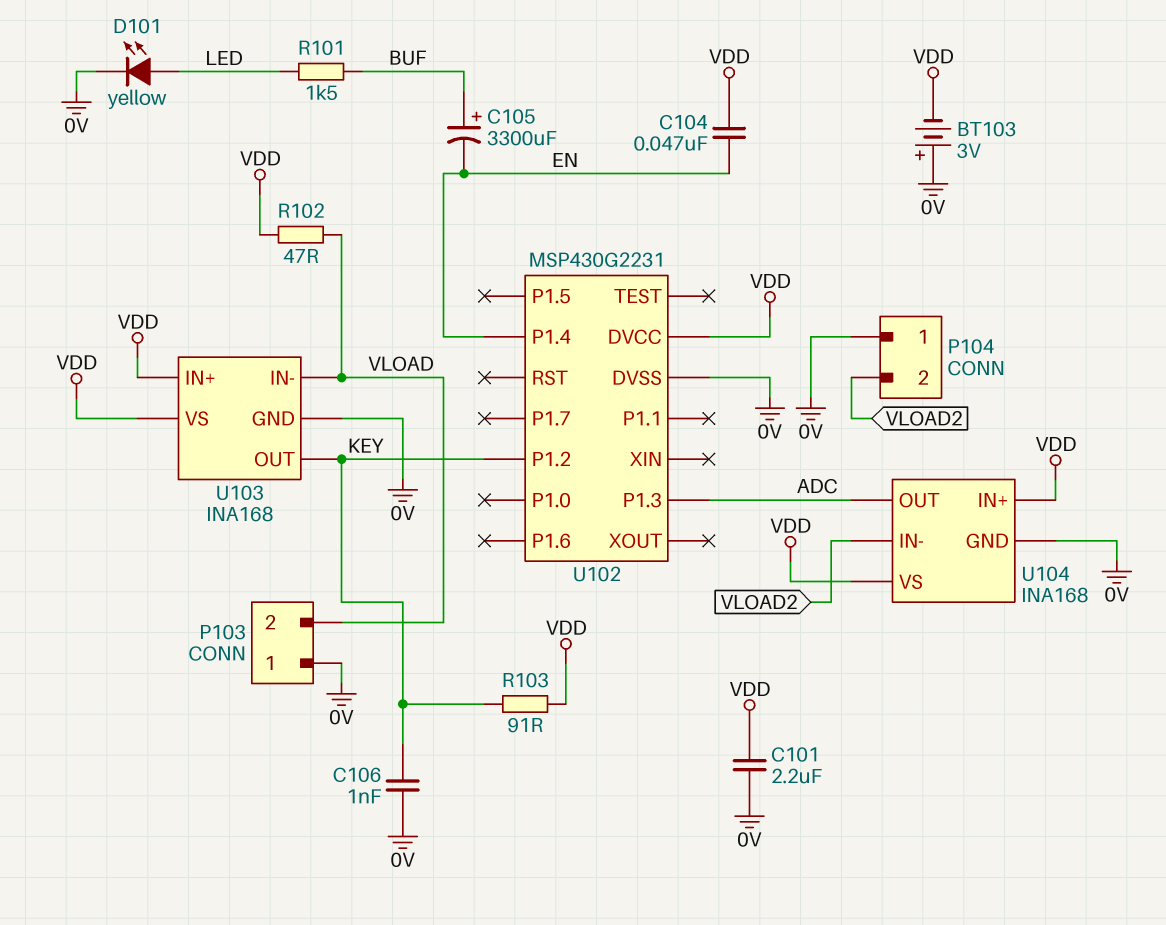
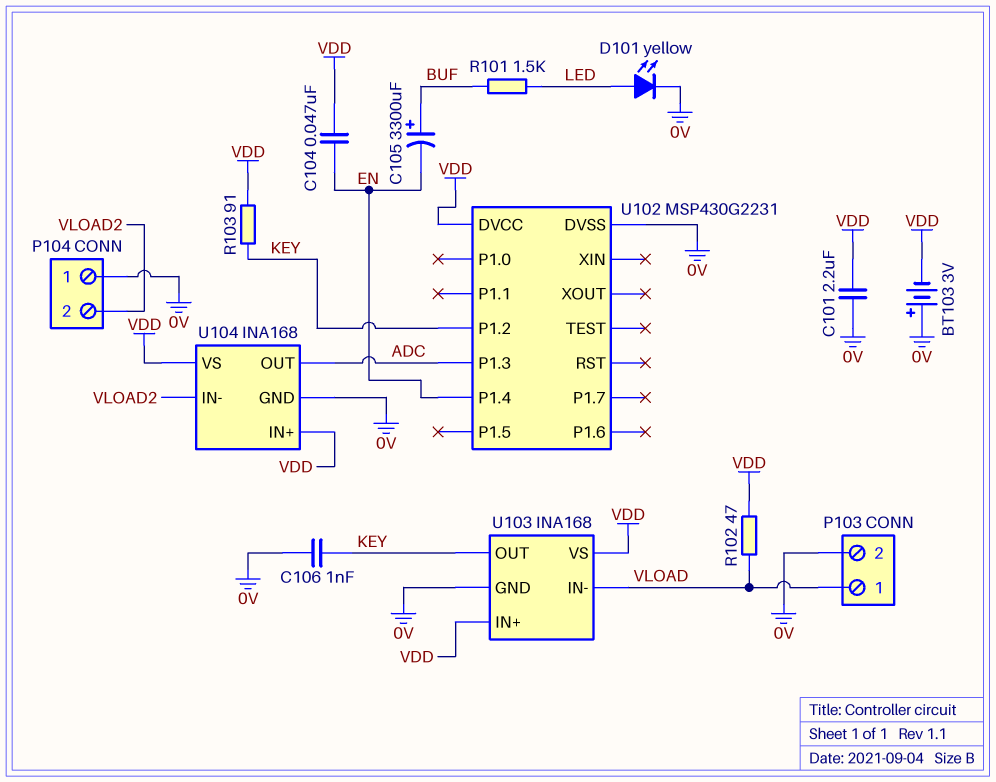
P103 pin 1: 0V -> VLOAD
P103 pin 2: VLOAD -> 0V

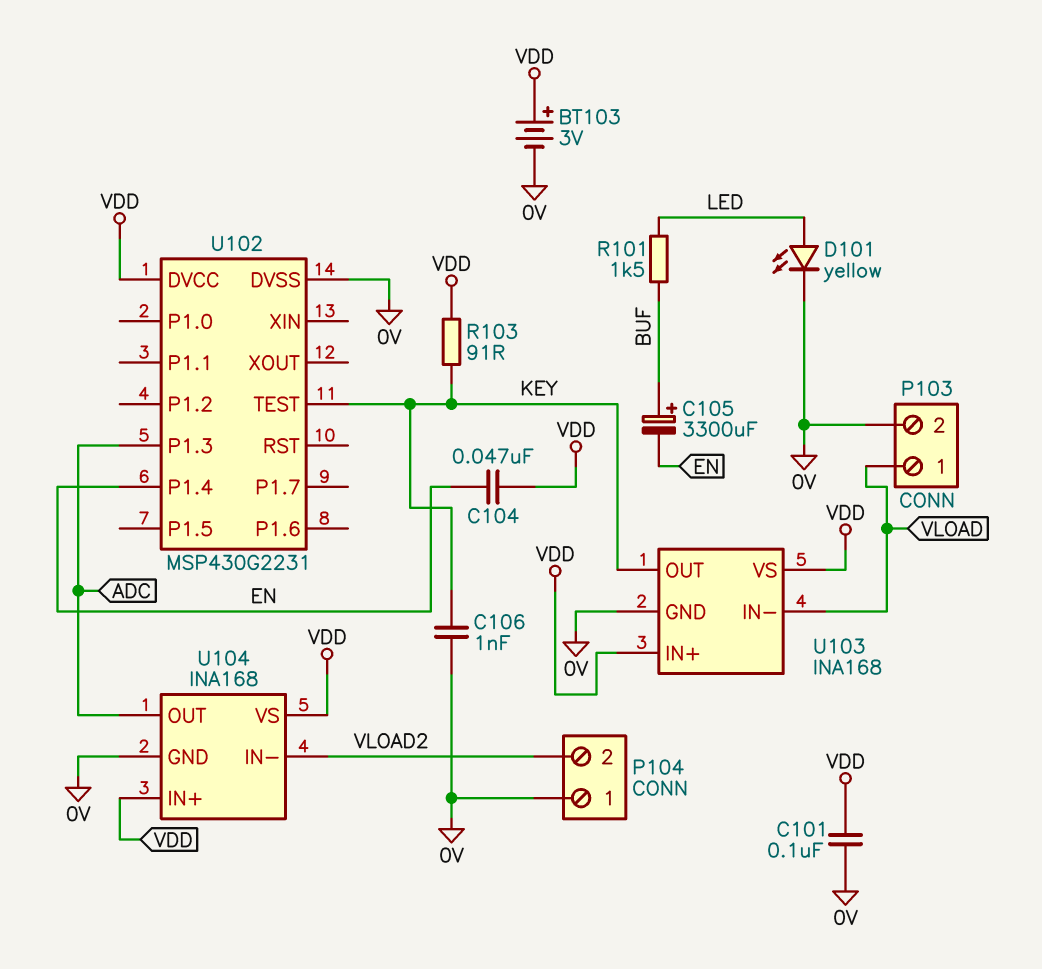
BT103: 3V (plus 0V, minus VDD) -> 3V (plus VDD, minus 0V)
C101: 2.2uF (0V, VDD) -> 100nF (0V, VDD)
R102: 47 (VDD, VLOAD) -> none
U102 pin P1.2: KEY -> none
U102 pin TEST: none -> KEY

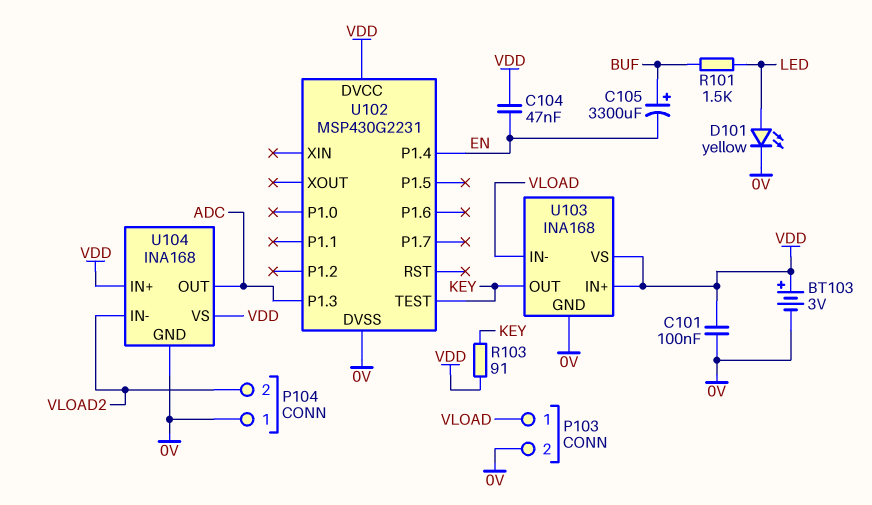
C106: 1nF (0V, KEY) -> none

